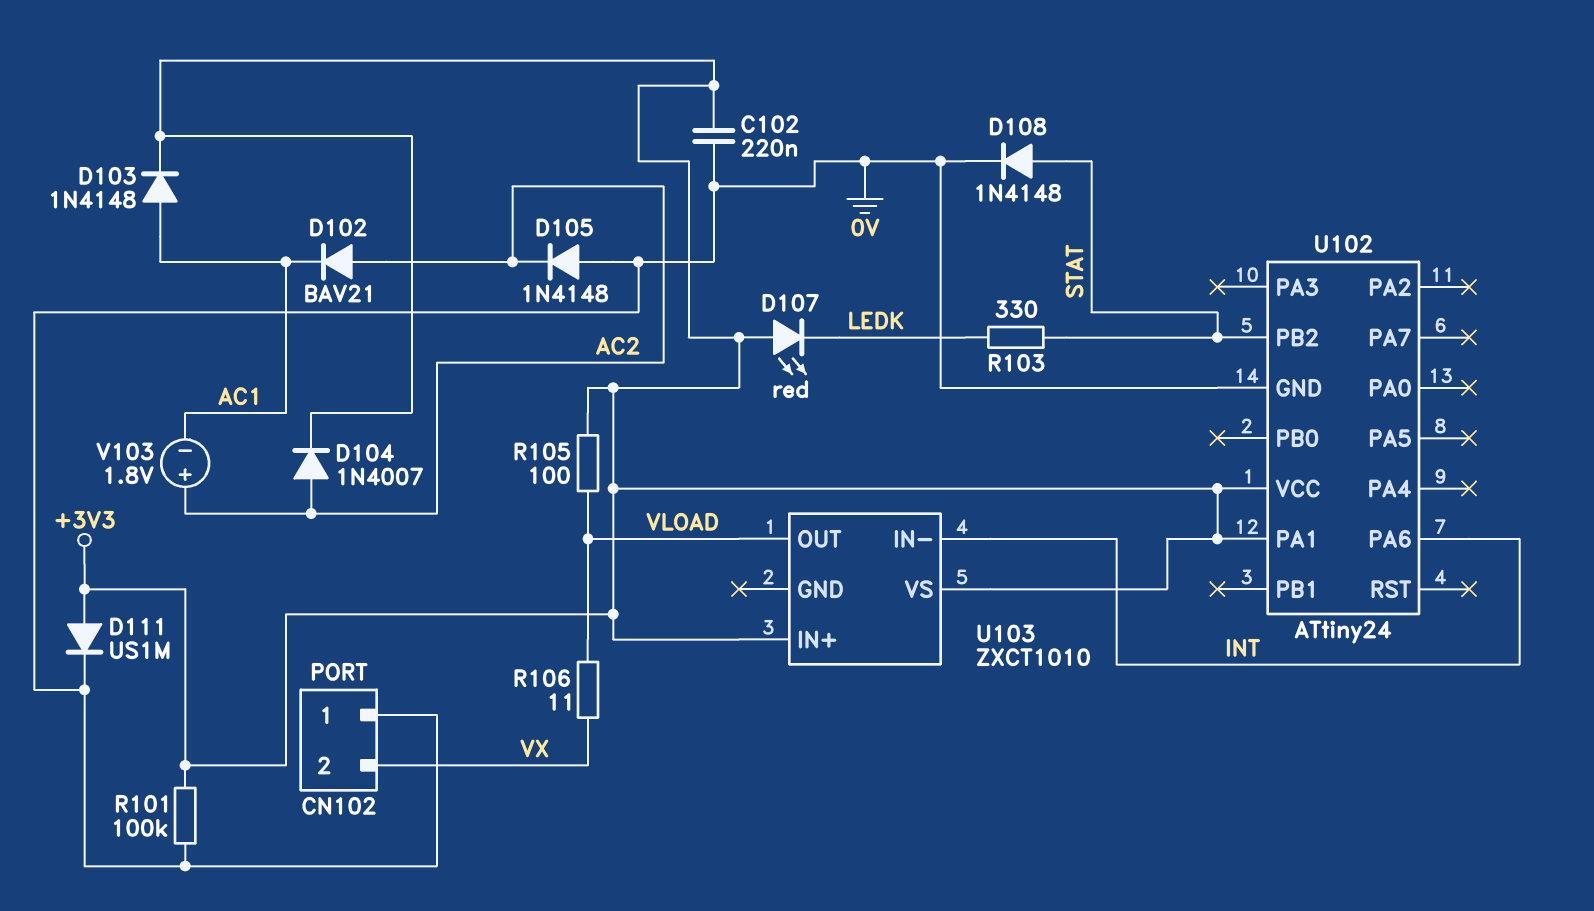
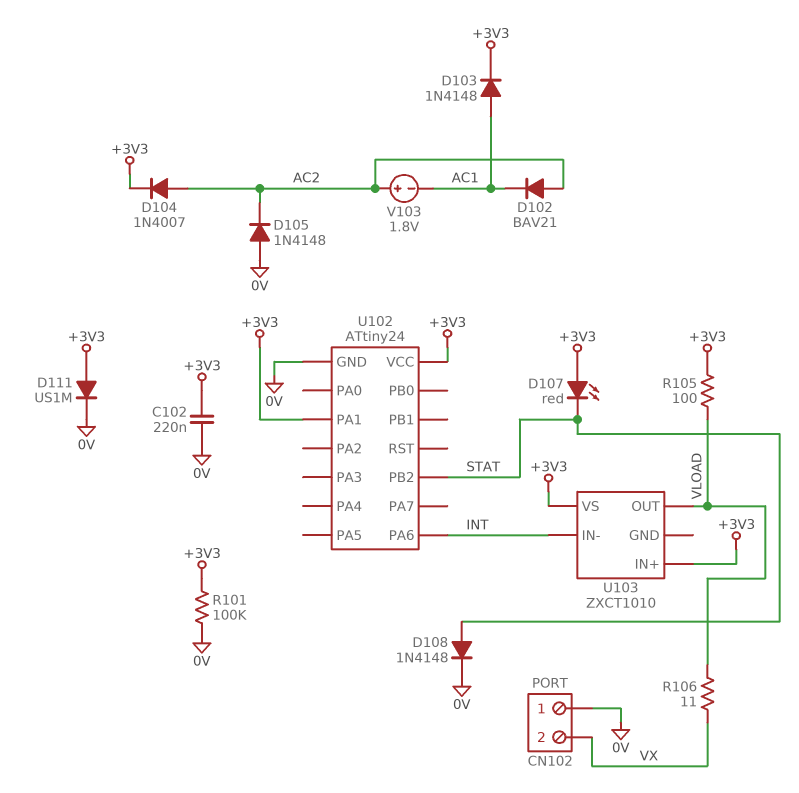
D107: LED red (A +3V3, K LEDK) -> LED red (A +3V3, K STAT)
R103: 330 (LEDK, STAT) -> none

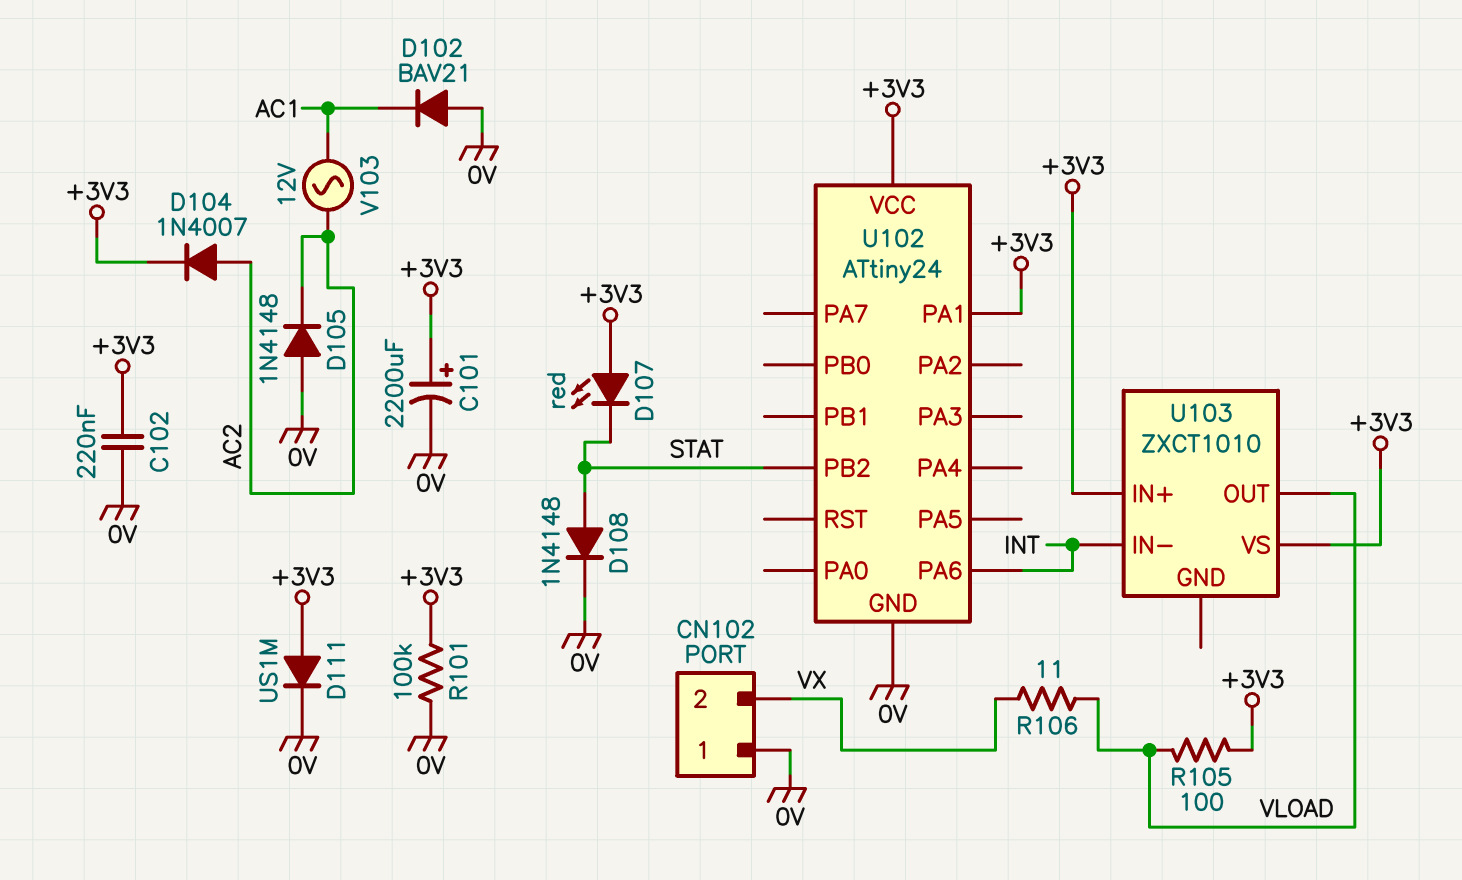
C101: none -> 2200uF (plus +3V3, minus 0V)
D102: diode BAV21 (A AC2, K AC1) -> diode BAV21 (A 0V, K AC1)
D103: diode 1N4148 (A AC1, K +3V3) -> none
V103: 1.8V (plus AC2, minus AC1) -> AC 12V (AC1, AC2)

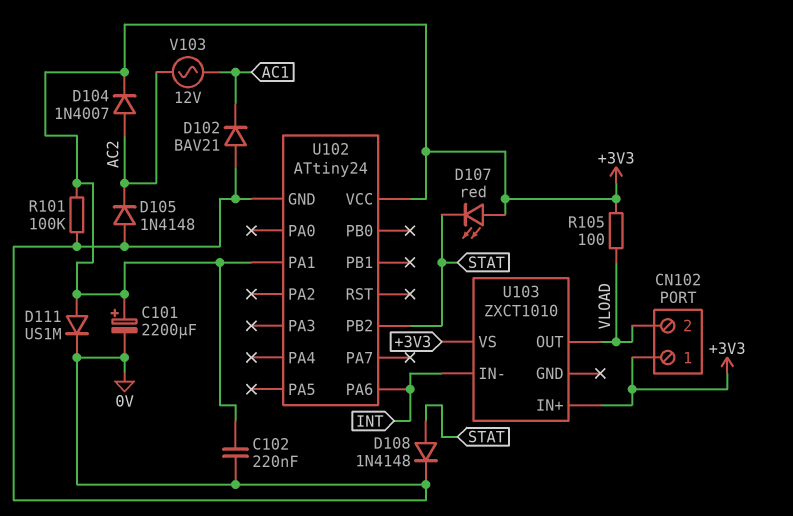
CN102 pin 1: 0V -> +3V3
CN102 pin 2: VX -> VLOAD
R106: 11 (VLOAD, VX) -> none

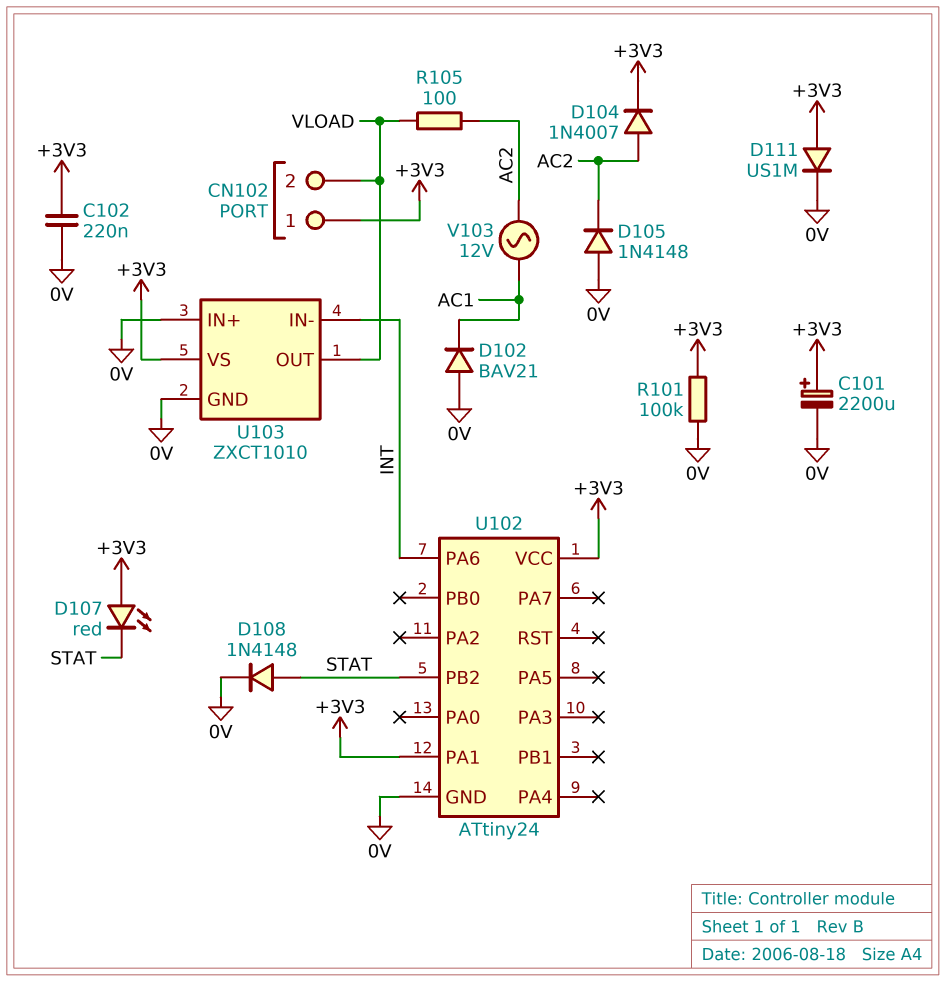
R105: 100 (+3V3, VLOAD) -> 100 (AC2, VLOAD)
U103 pin GND: none -> 0V
U103 pin IN+: +3V3 -> 0V

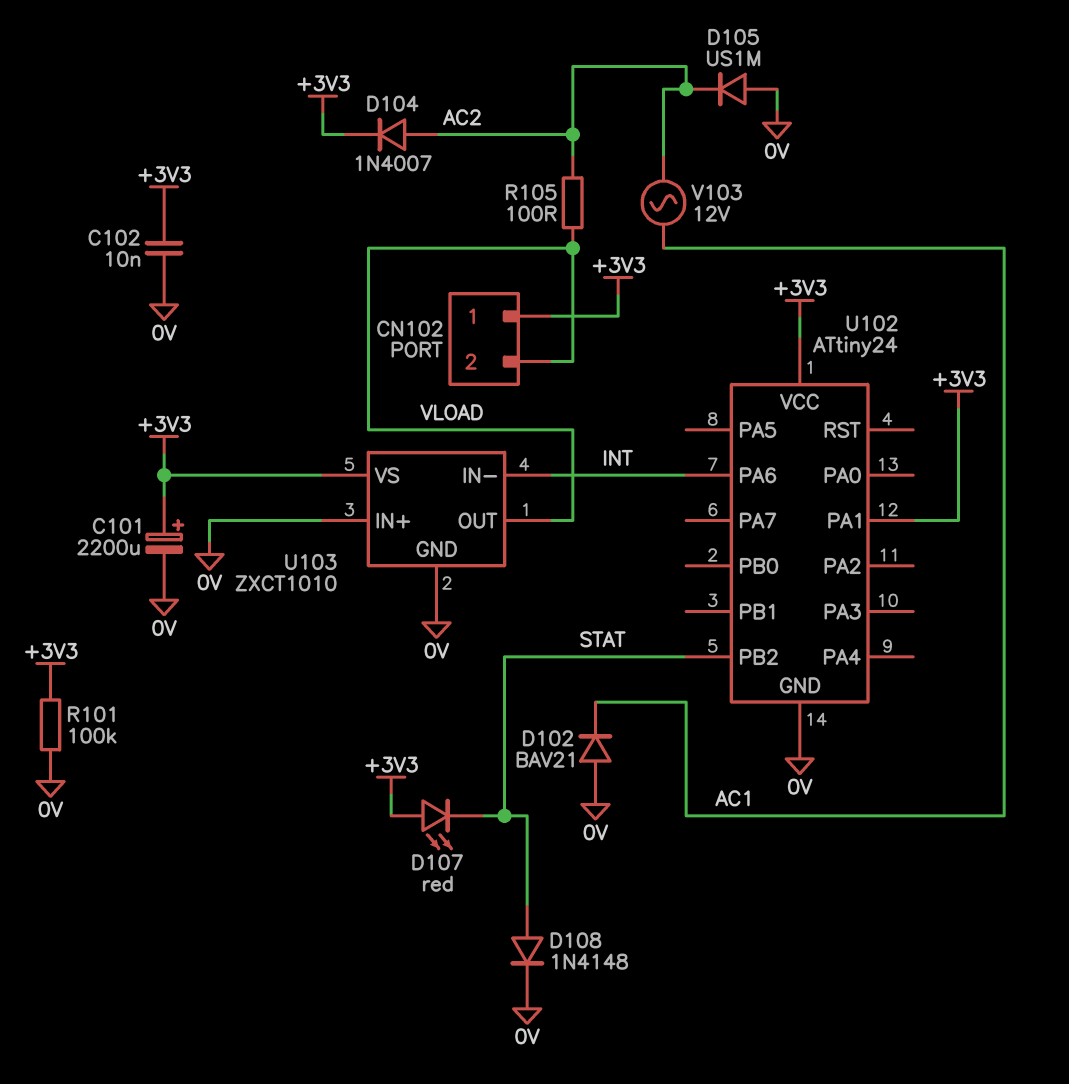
C102: 220nF (+3V3, 0V) -> 10nF (+3V3, 0V)
D105: diode 1N4148 (A 0V, K AC2) -> diode US1M (A 0V, K AC2)
D111: diode US1M (A +3V3, K 0V) -> none

